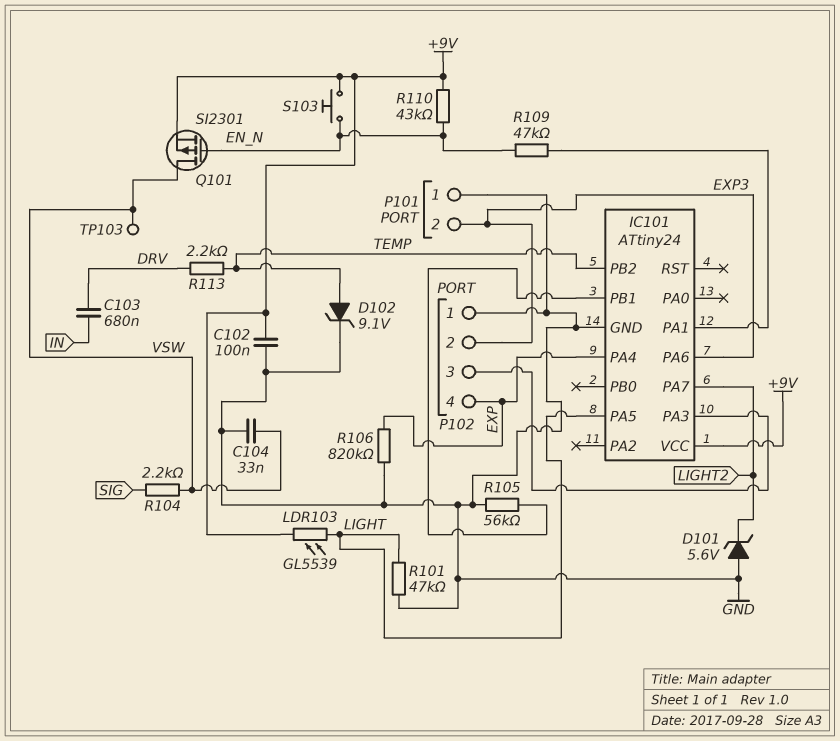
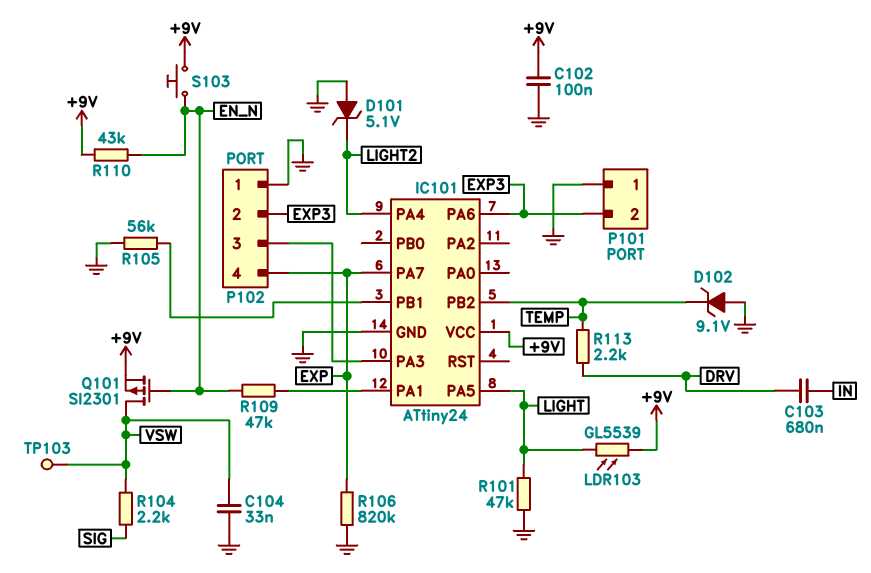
D101: zener 5.6V (A GND, K LIGHT2) -> zener 5.1V (A GND, K LIGHT2)
D102: zener 9.1V (A TEMP, K GND) -> zener 9.1V (A GND, K TEMP)
IC101 pin PA4: EXP -> LIGHT2
IC101 pin PA7: LIGHT2 -> EXP

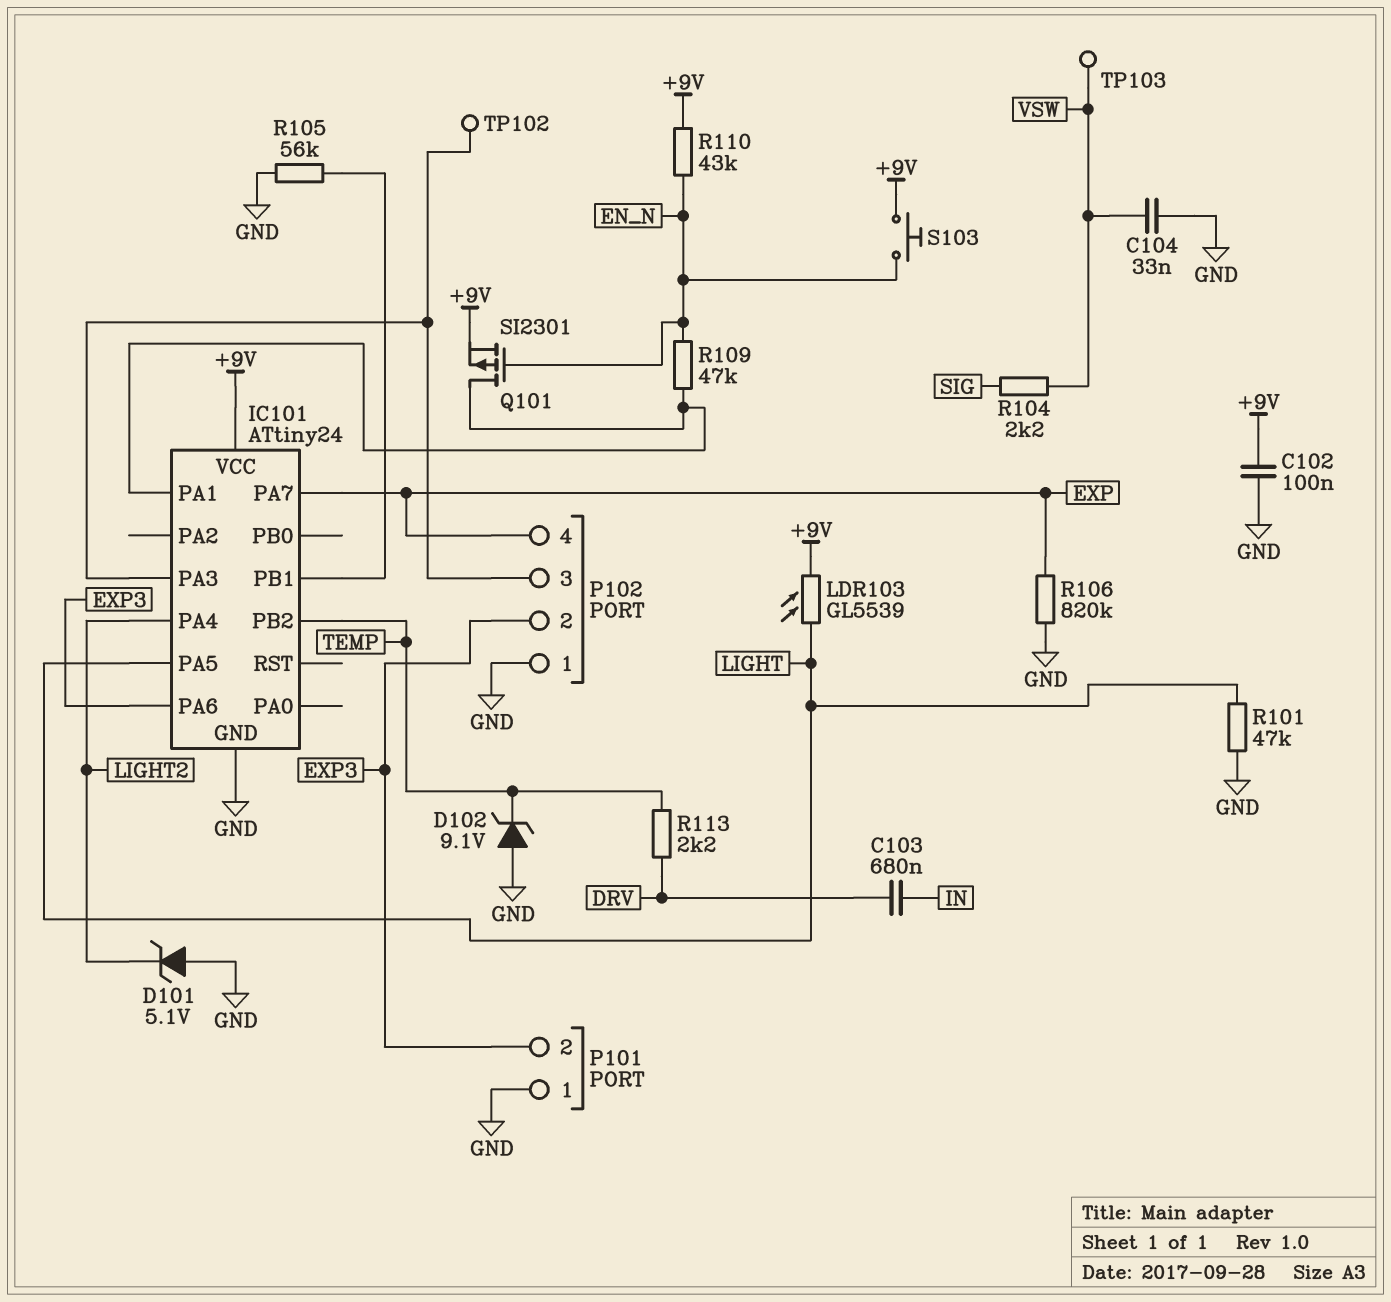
Q101: PMOS SI2301 (G EN_N, D VSW, S +9V) -> PMOS SI2301 (G EN_N, D IC101/PA1, S +9V)
TP102: none -> test point (IC101/PA3)

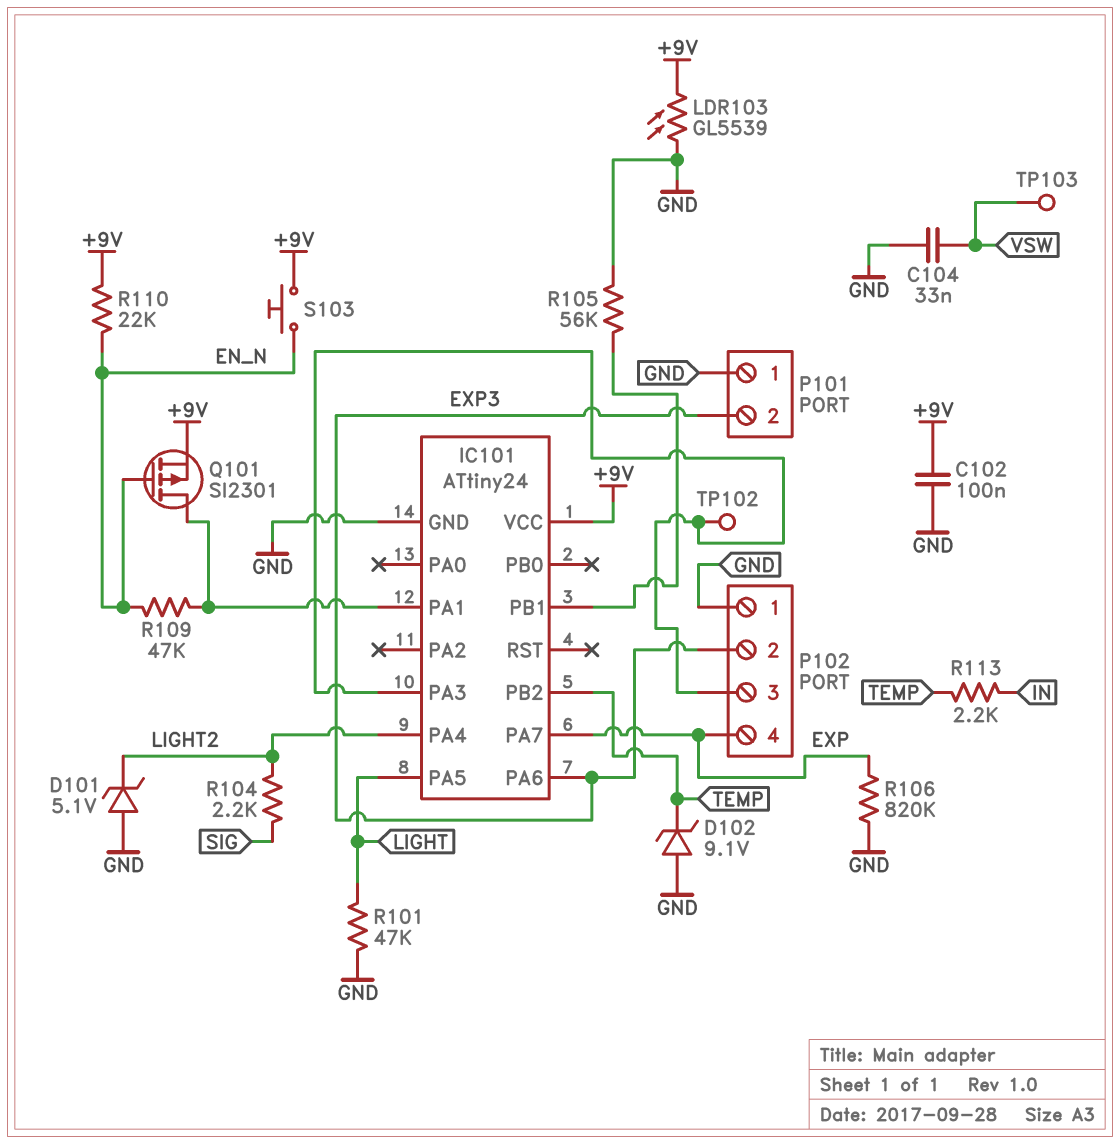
C103: 680nF (DRV, IN) -> none
LDR103: GL5539 (+9V, LIGHT) -> GL5539 (+9V, GND)
R104: 2.2k (SIG, VSW) -> 2.2k (LIGHT2, SIG)
R110: 43k (+9V, EN_N) -> 22k (+9V, EN_N)
R113: 2.2k (DRV, TEMP) -> 2.2k (IN, TEMP)

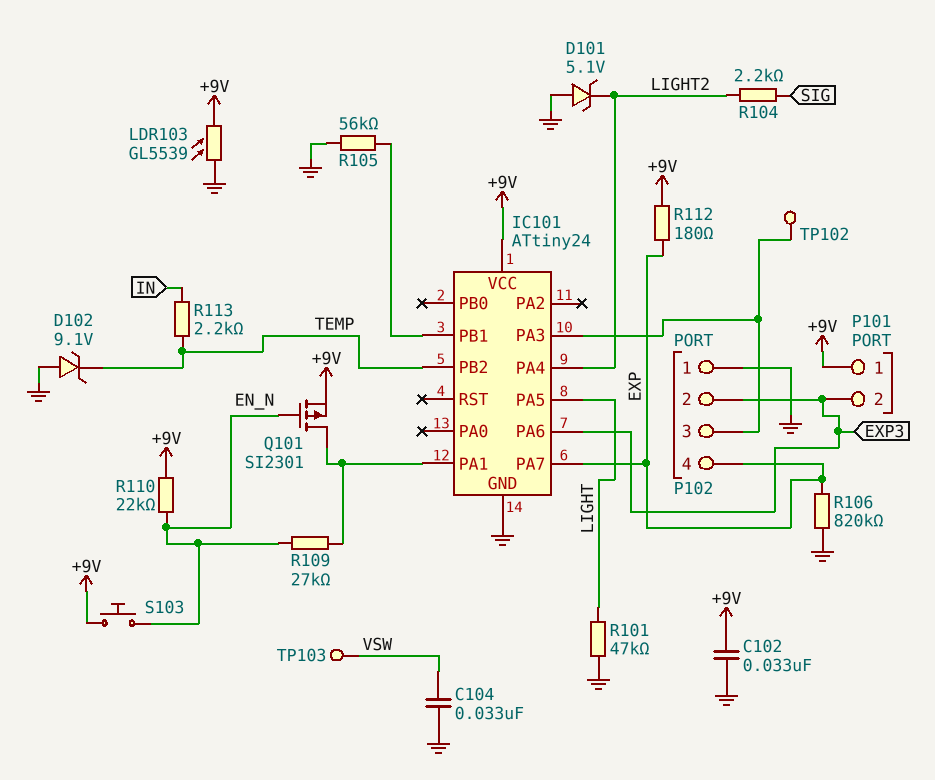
C102: 100nF (+9V, GND) -> 33nF (+9V, GND)
P101 pin 1: GND -> +9V
R109: 47k (EN_N, IC101/PA1) -> 27k (EN_N, IC101/PA1)
R112: none -> 180 (+9V, EXP)

